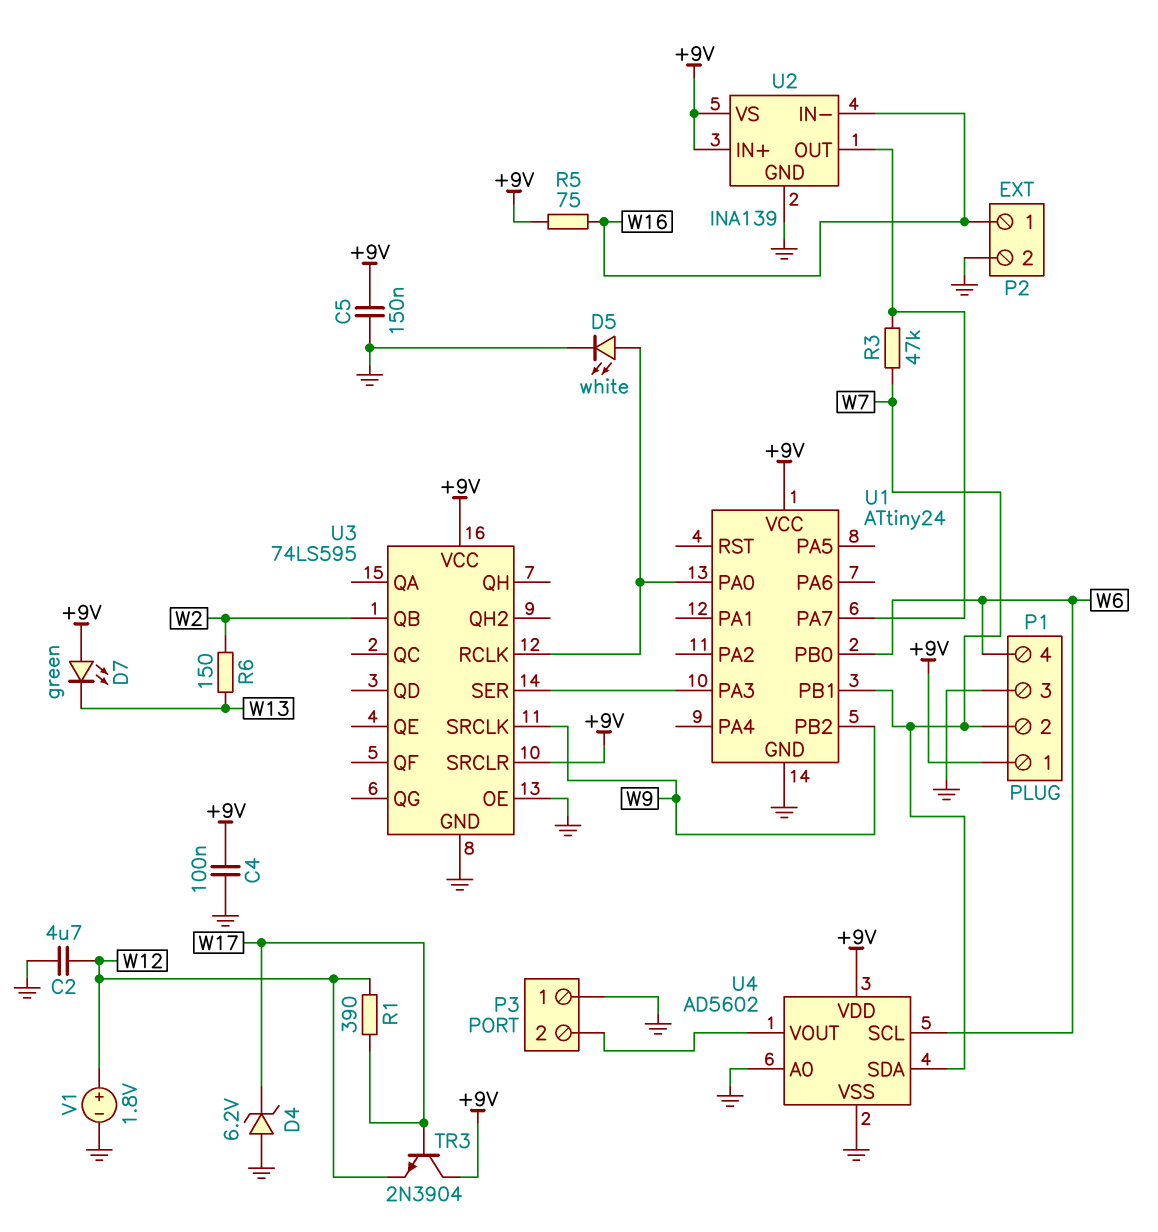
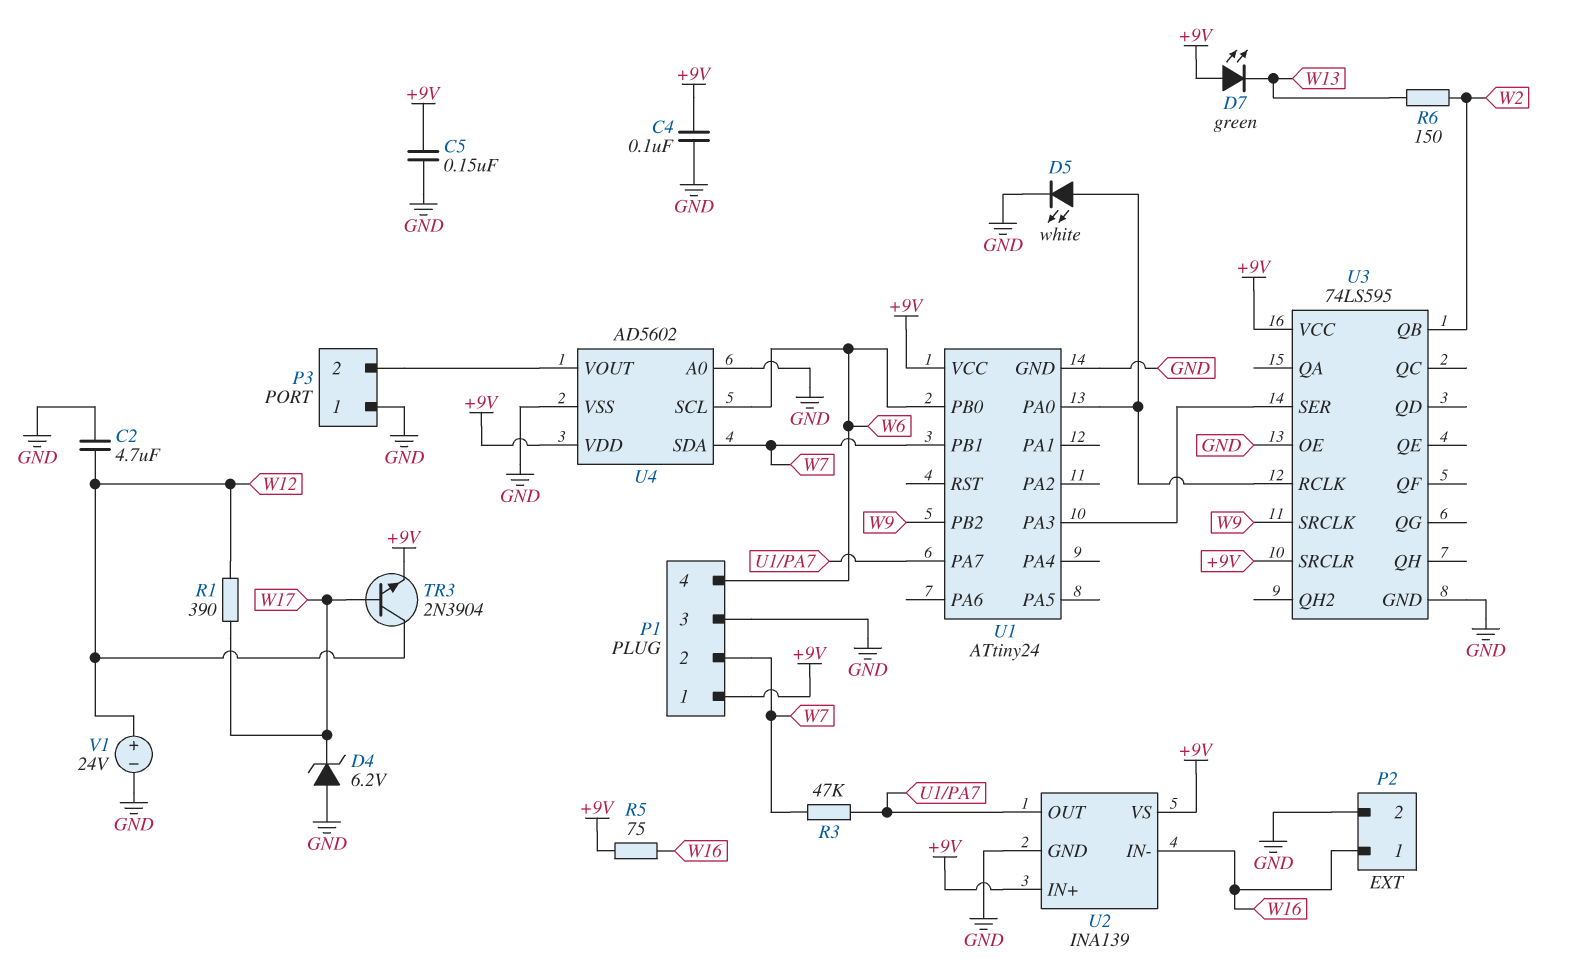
TR3: NPN 2N3904 (B W17, C +9V, E W12) -> NPN 2N3904 (B W17, C W12, E +9V)
V1: 1.8V (plus W12, minus GND) -> 24V (plus W12, minus GND)

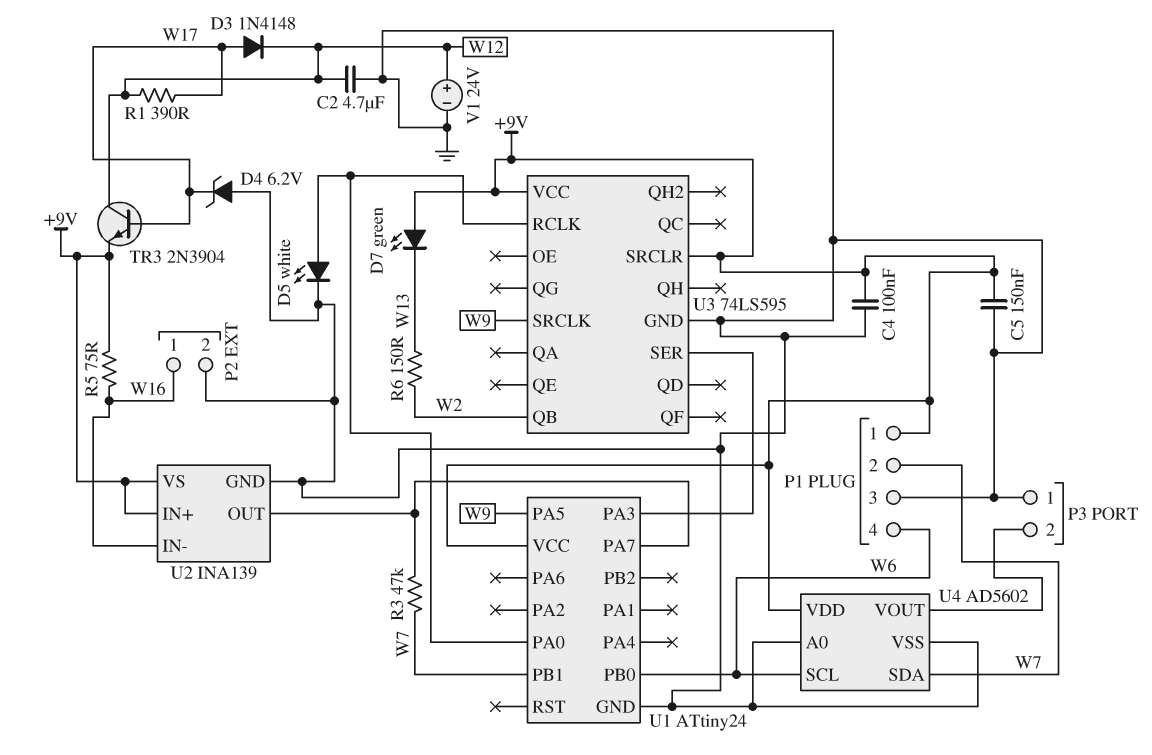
D3: none -> diode 1N4148 (A W17, K W12)
U1 pin PA5: none -> W9
U1 pin PB2: W9 -> none
U3 pin OE: GND -> none

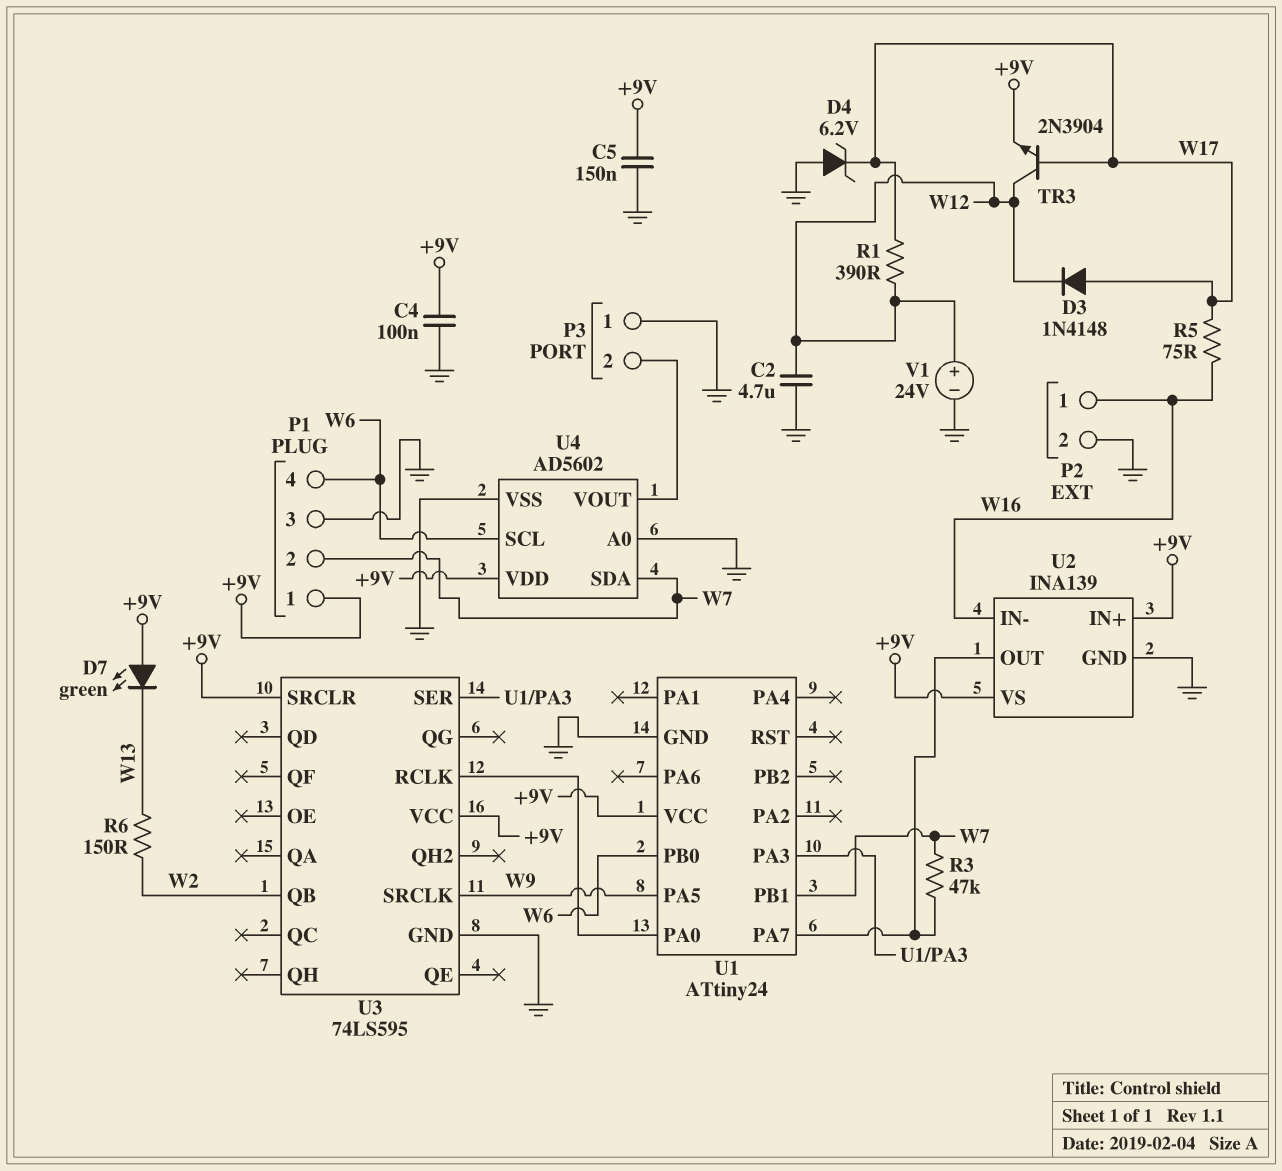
D5: LED white (A U1/PA0, K GND) -> none
R5: 75 (+9V, W16) -> 75 (W16, W17)

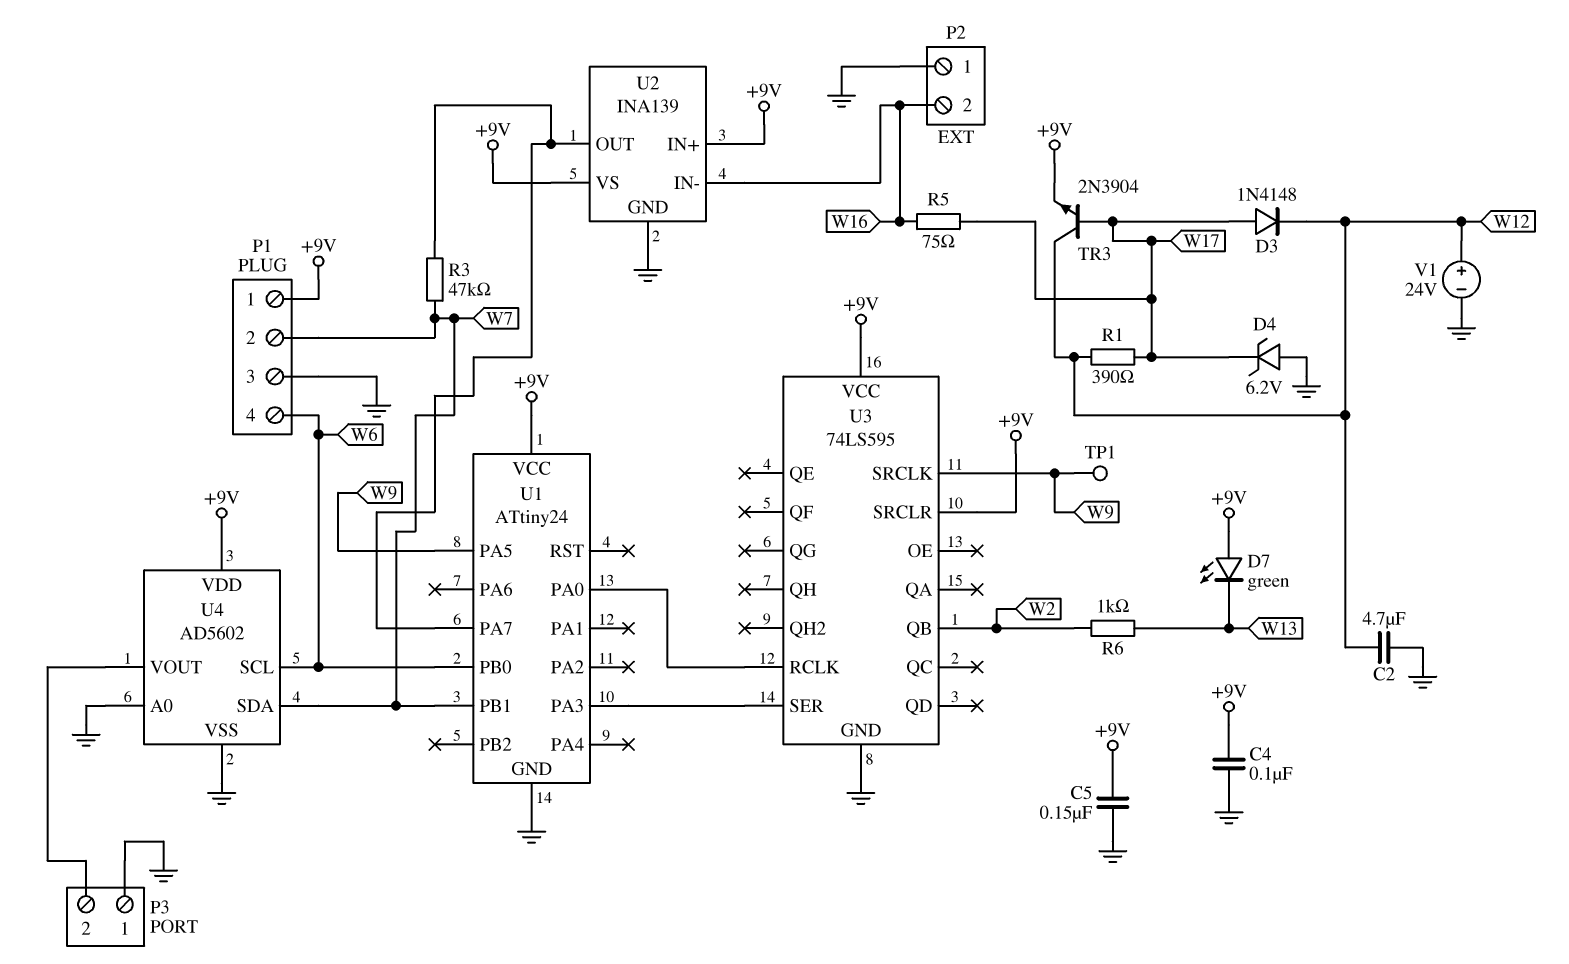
P2 pin 1: W16 -> GND
P2 pin 2: GND -> W16
R6: 150 (W2, W13) -> 1k (W2, W13)
TP1: none -> test point (W9)

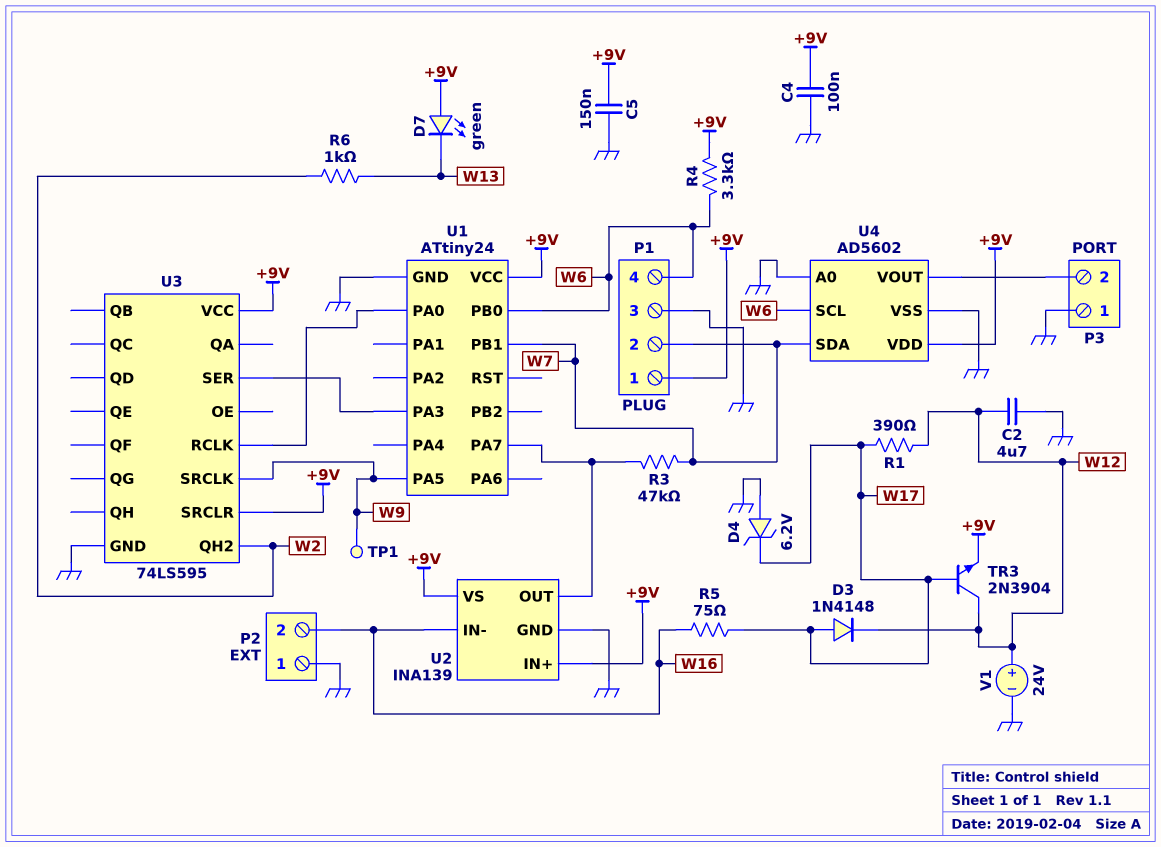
R4: none -> 3.3k (+9V, W6)
U3 pin QB: W2 -> none
U3 pin QH2: none -> W2

